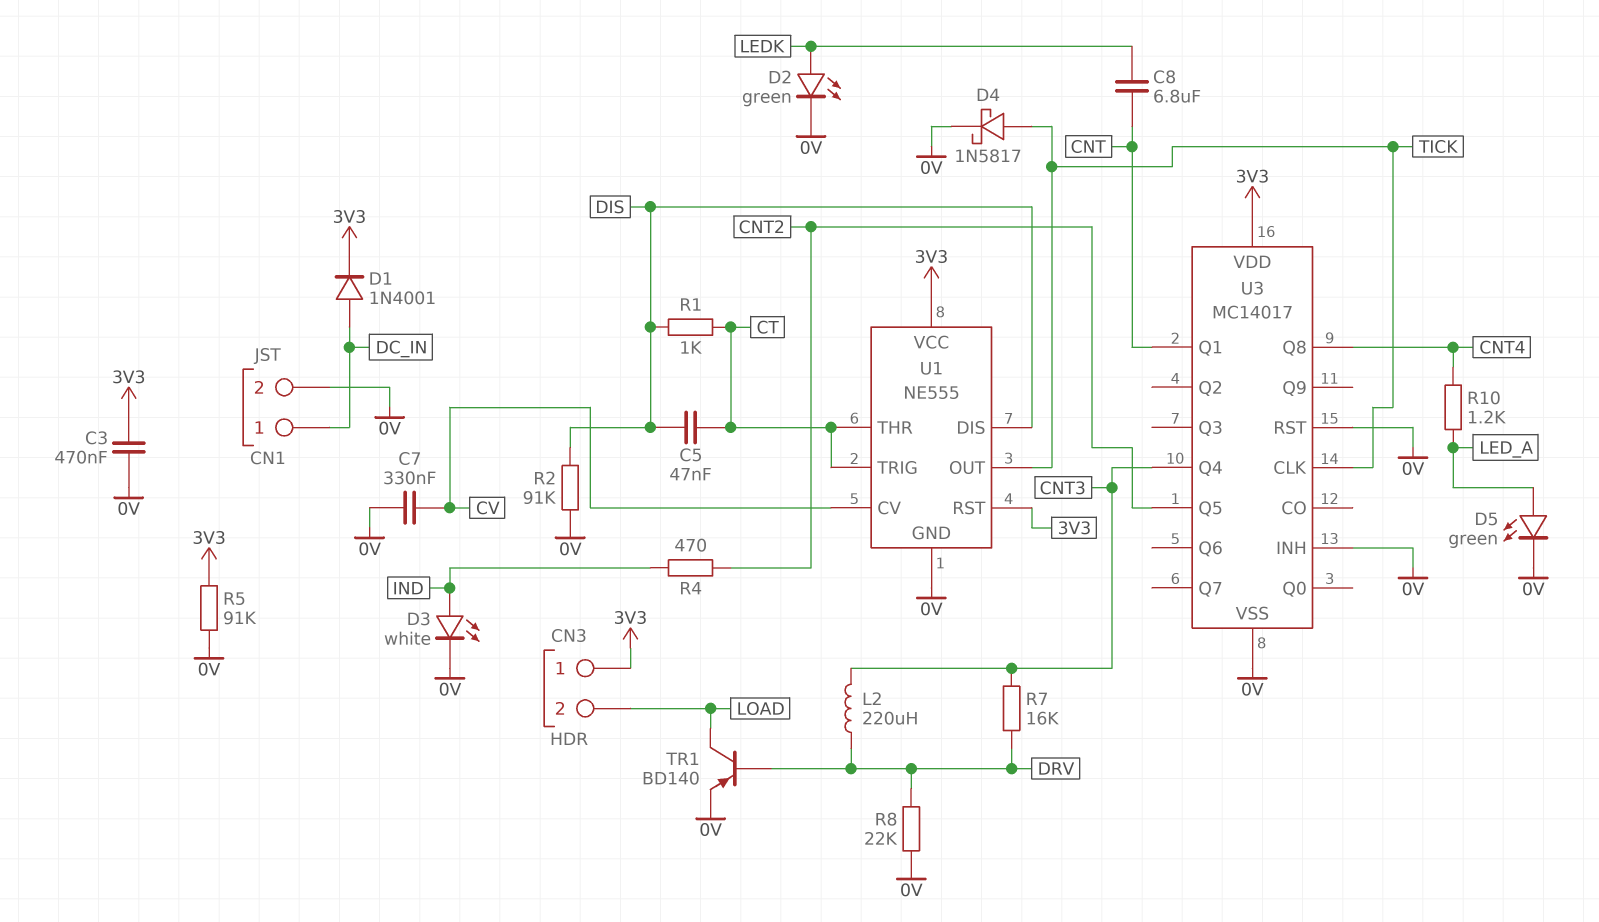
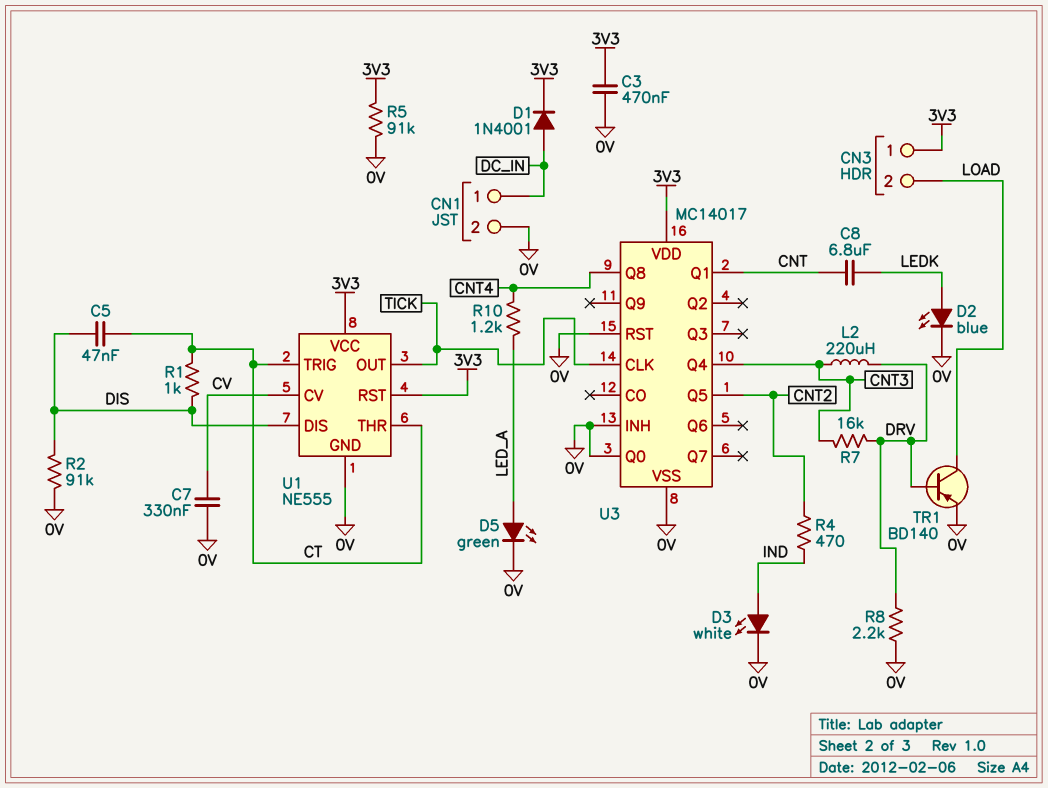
D2: LED green (A LEDK, K 0V) -> LED blue (A LEDK, K 0V)
D4: schottky 1N5817 (A TICK, K 0V) -> none
R8: 22k (0V, DRV) -> 2.2k (0V, DRV)
U3 pin Q0: none -> 0V

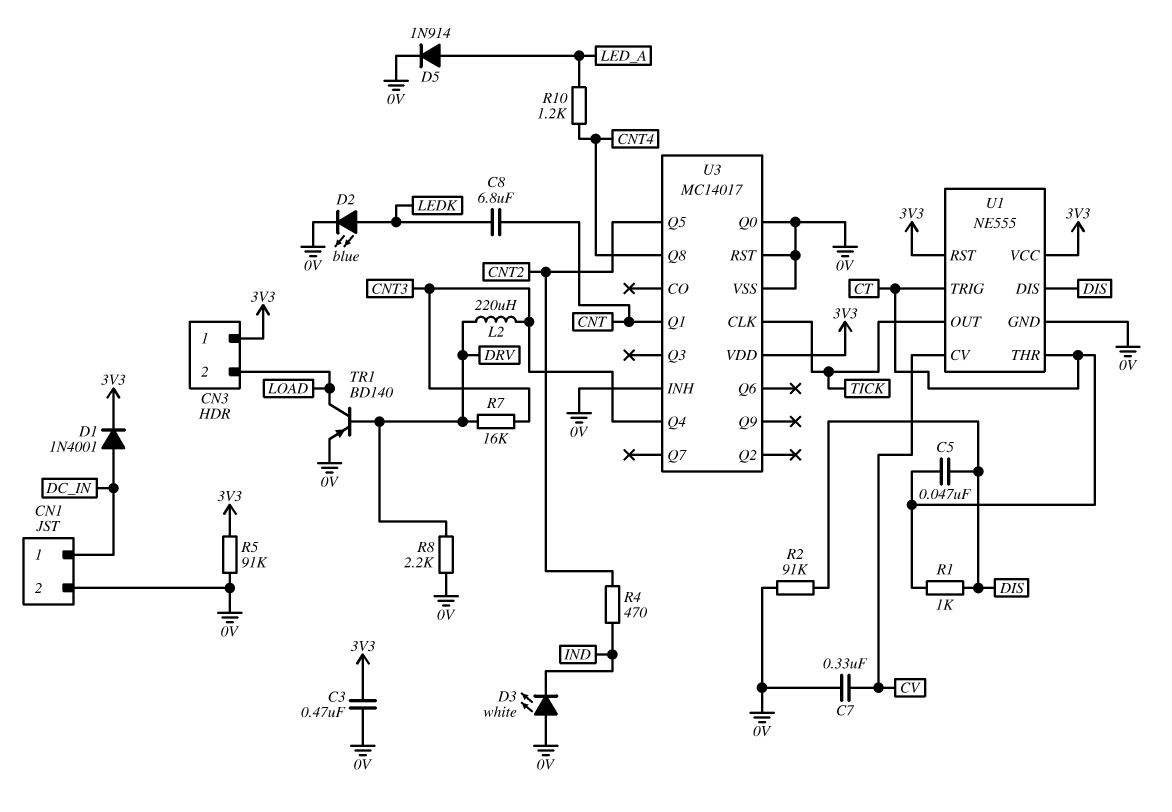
D3: LED white (A IND, K 0V) -> LED white (A 0V, K IND)
D5: LED green (A LED_A, K 0V) -> diode 1N914 (A LED_A, K 0V)

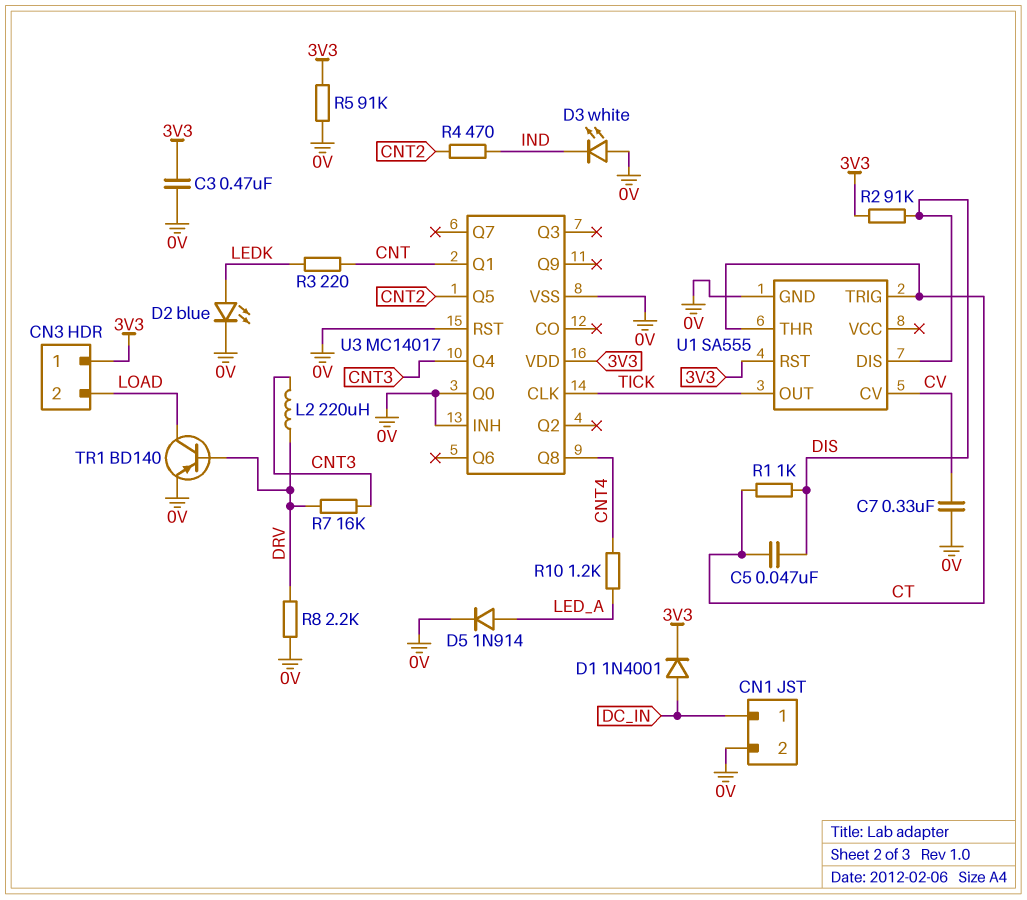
C8: 6.8uF (CNT, LEDK) -> none
R2: 91k (0V, DIS) -> 91k (3V3, DIS)
R3: none -> 220 (CNT, LEDK)
U1: NE555 -> SA555
U1 pin VCC: 3V3 -> none

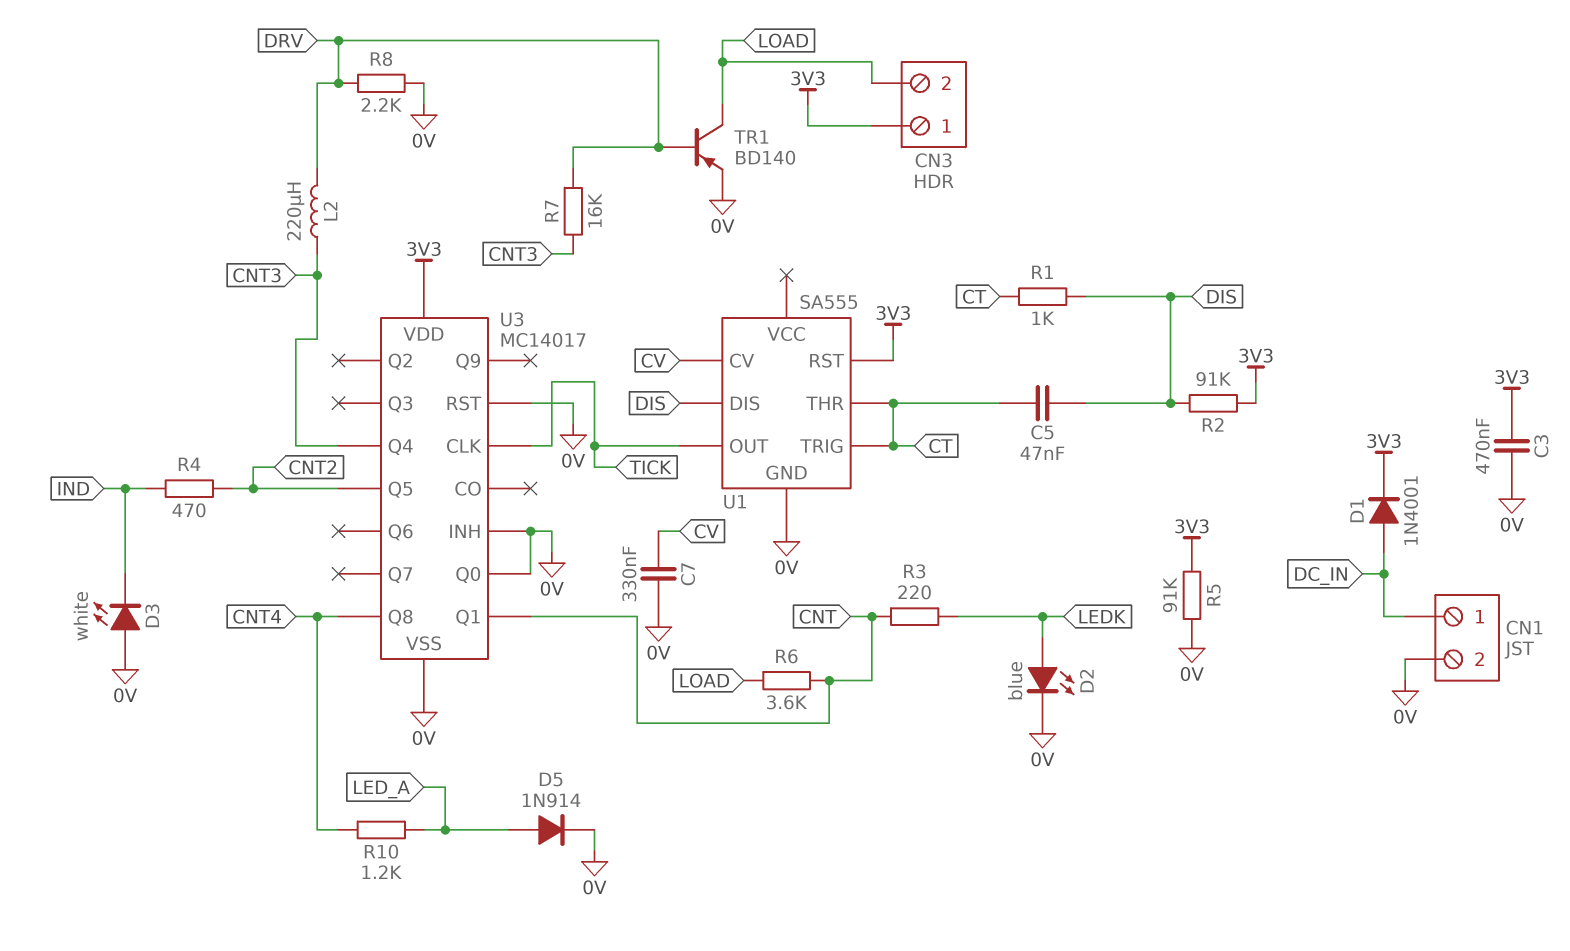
R6: none -> 3.6k (CNT, LOAD)

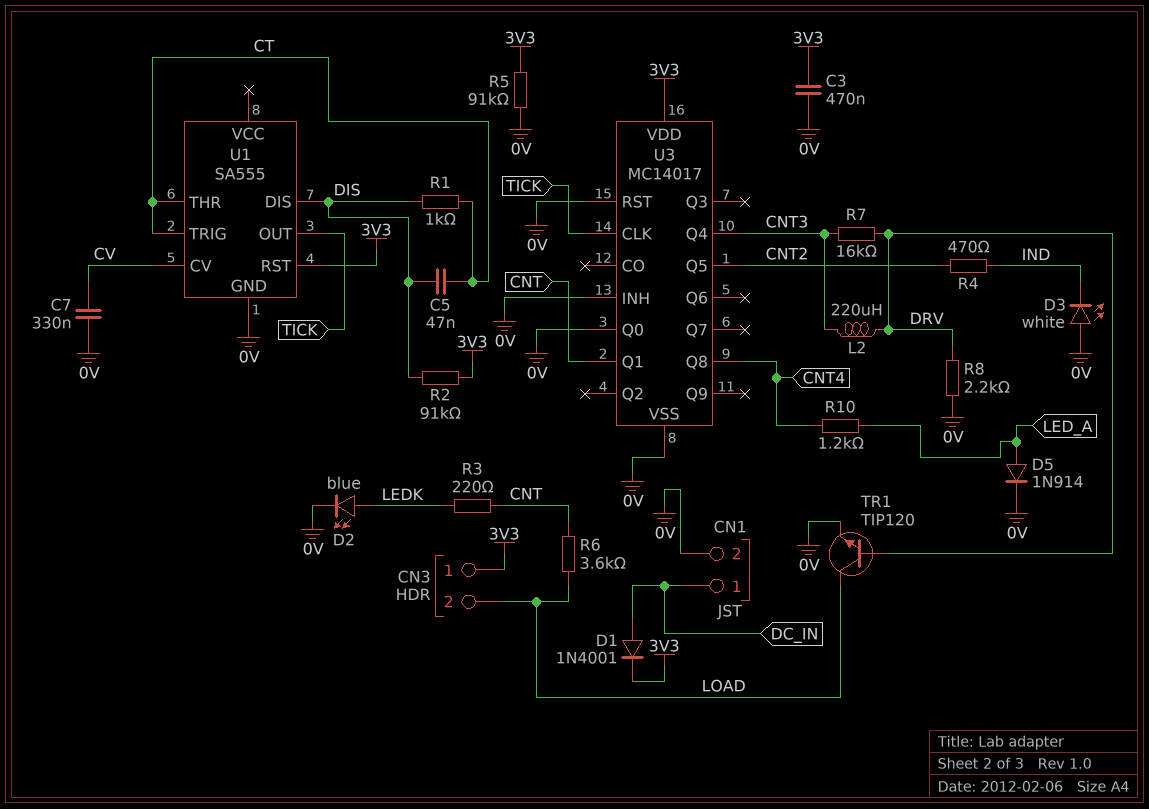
TR1: PNP BD140 (B DRV, C LOAD, E 0V) -> NPN TIP120 (B DRV, C LOAD, E 0V)

